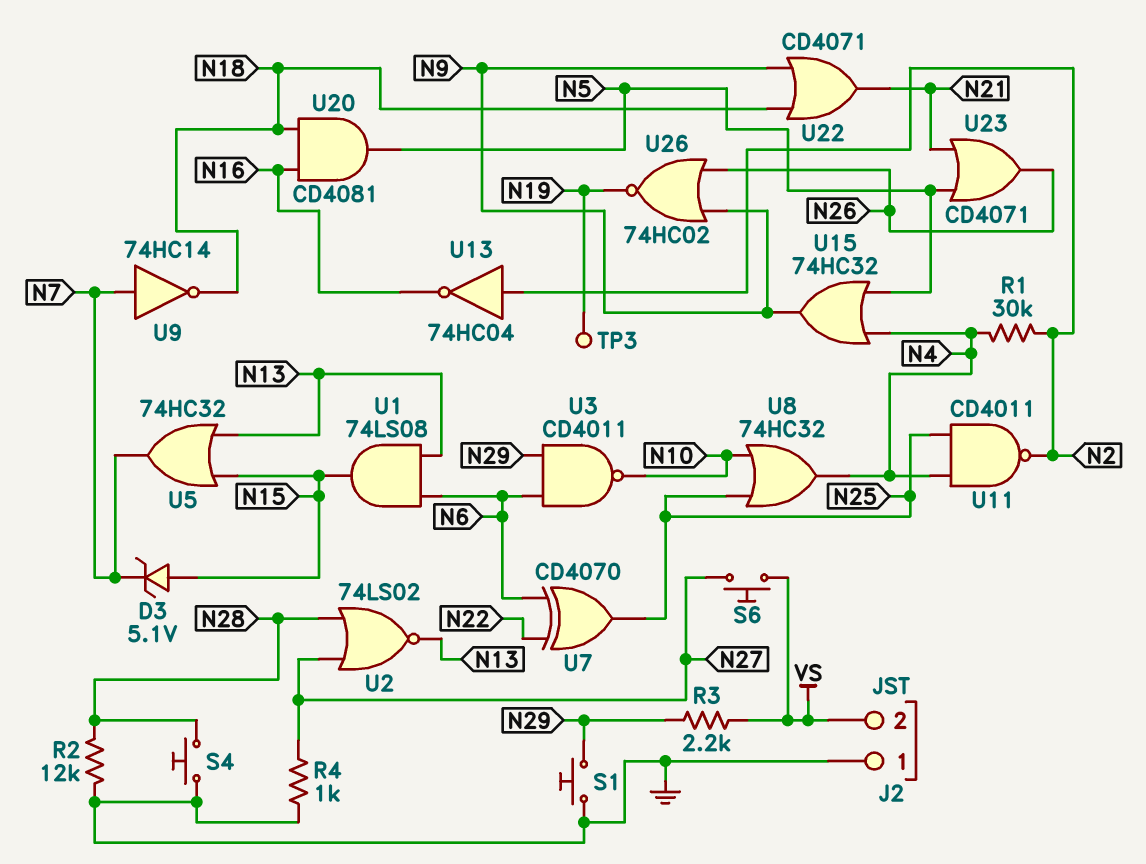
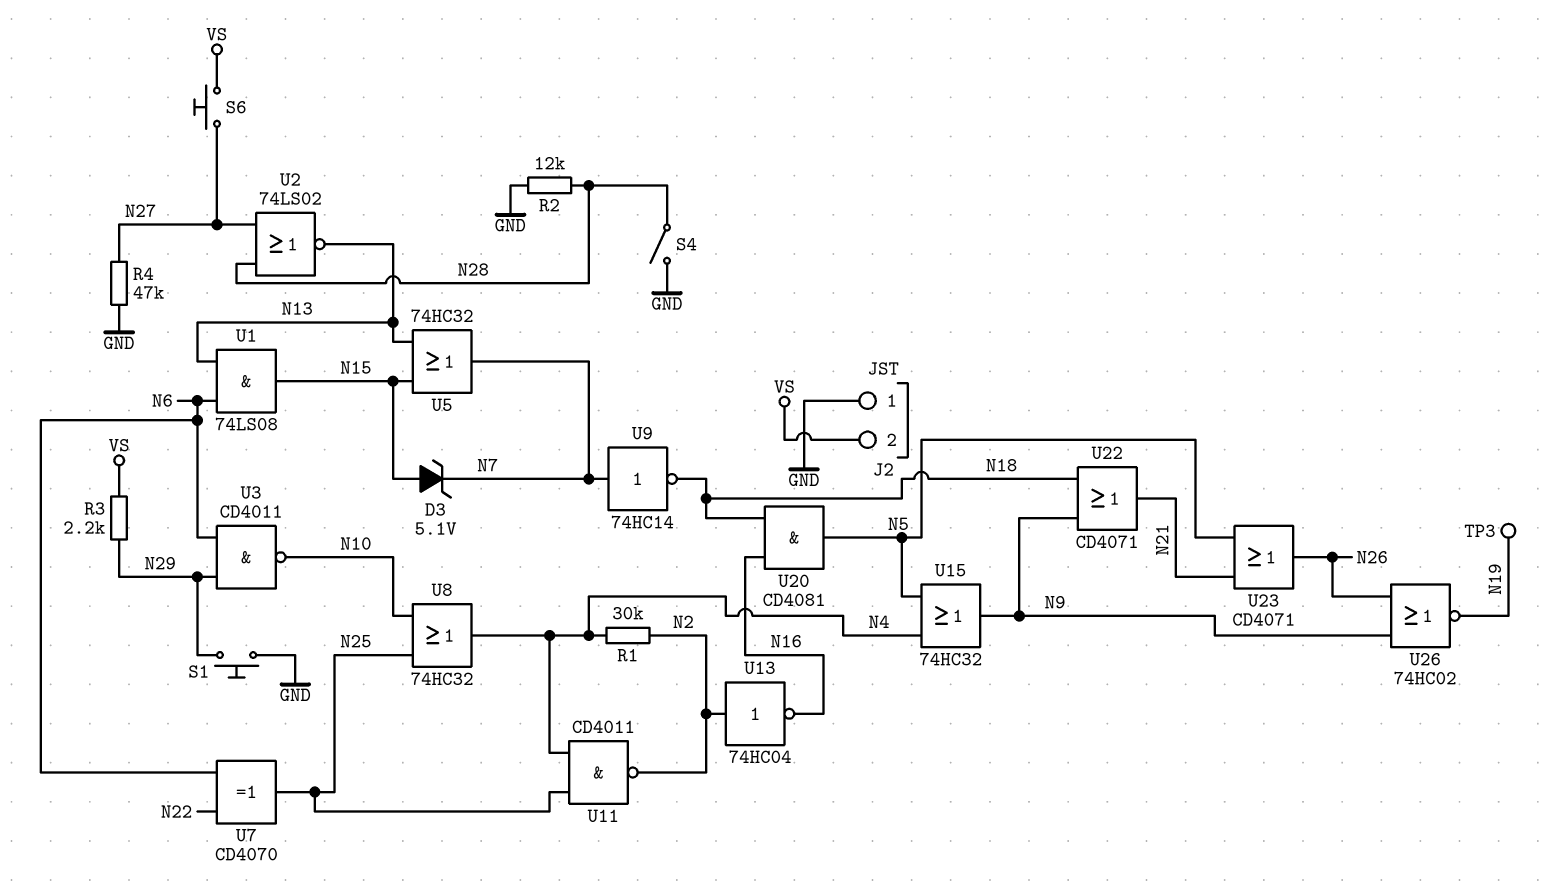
R4: 1k (GND, N27) -> 47k (GND, N27)
S4: button (GND, N28) -> switch (GND, N28)

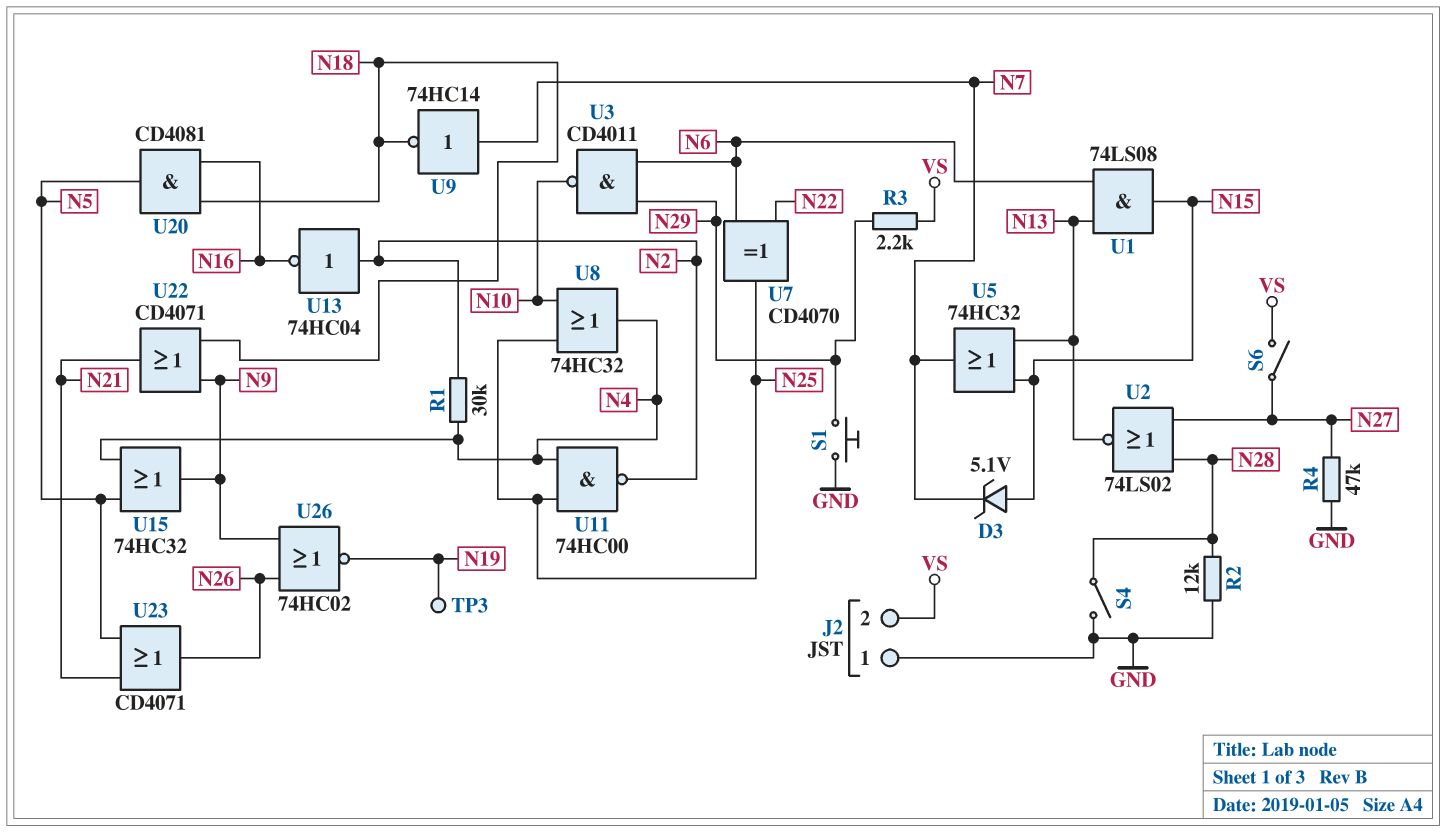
S6: button (N27, VS) -> switch (N27, VS)
U11: NAND CD4011 (in N4, in N25, out N2) -> NAND 74HC00 (in N4, in N25, out N2)

